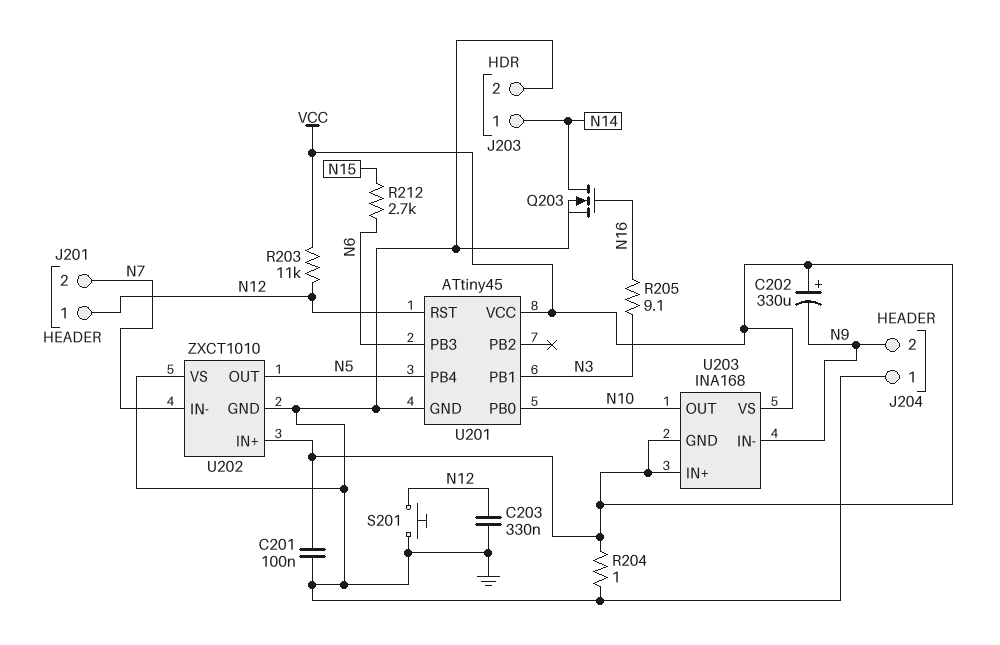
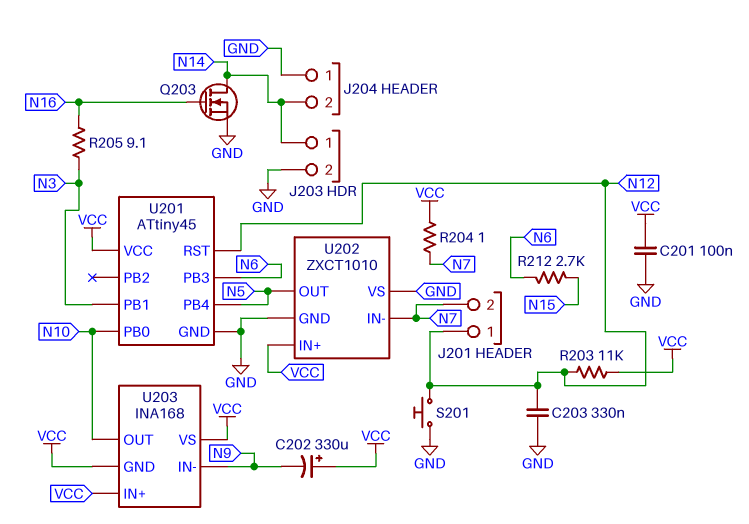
J204 pin 2: N9 -> N14
R204: 1 (GND, VCC) -> 1 (N7, VCC)

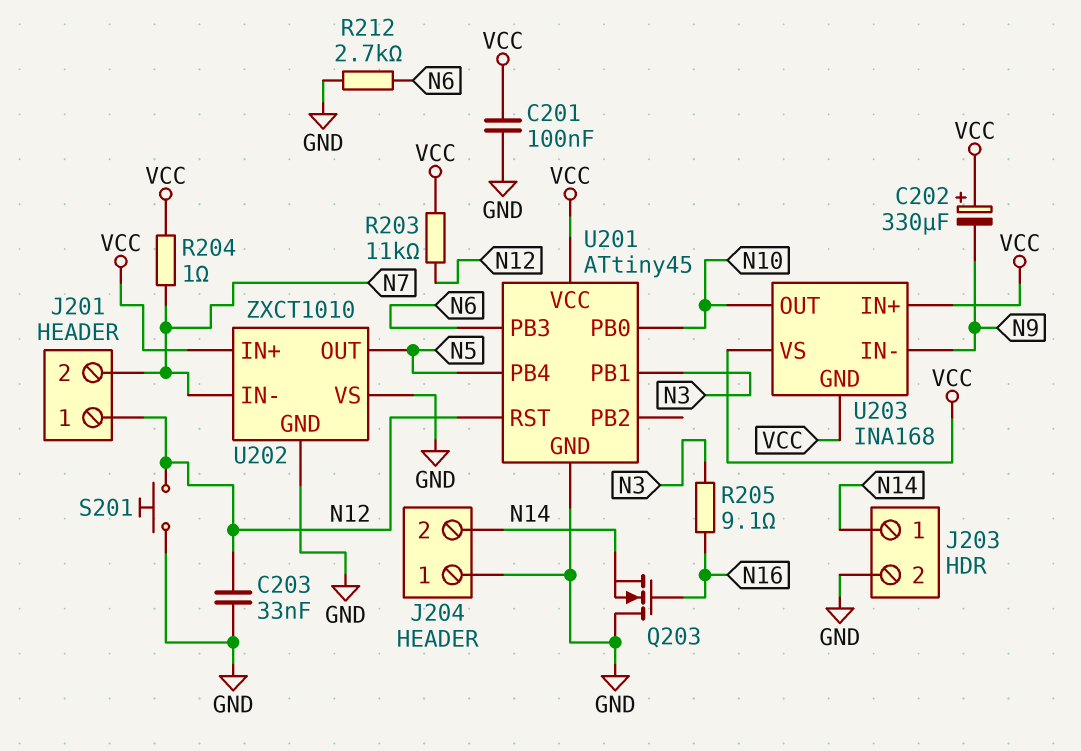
C203: 330nF (GND, N12) -> 33nF (GND, N12)
Q203: NMOS (G N16, D N14, S GND) -> NMOS (G N16, D GND, S N14)
R212: 2.7k (N6, N15) -> 2.7k (GND, N6)

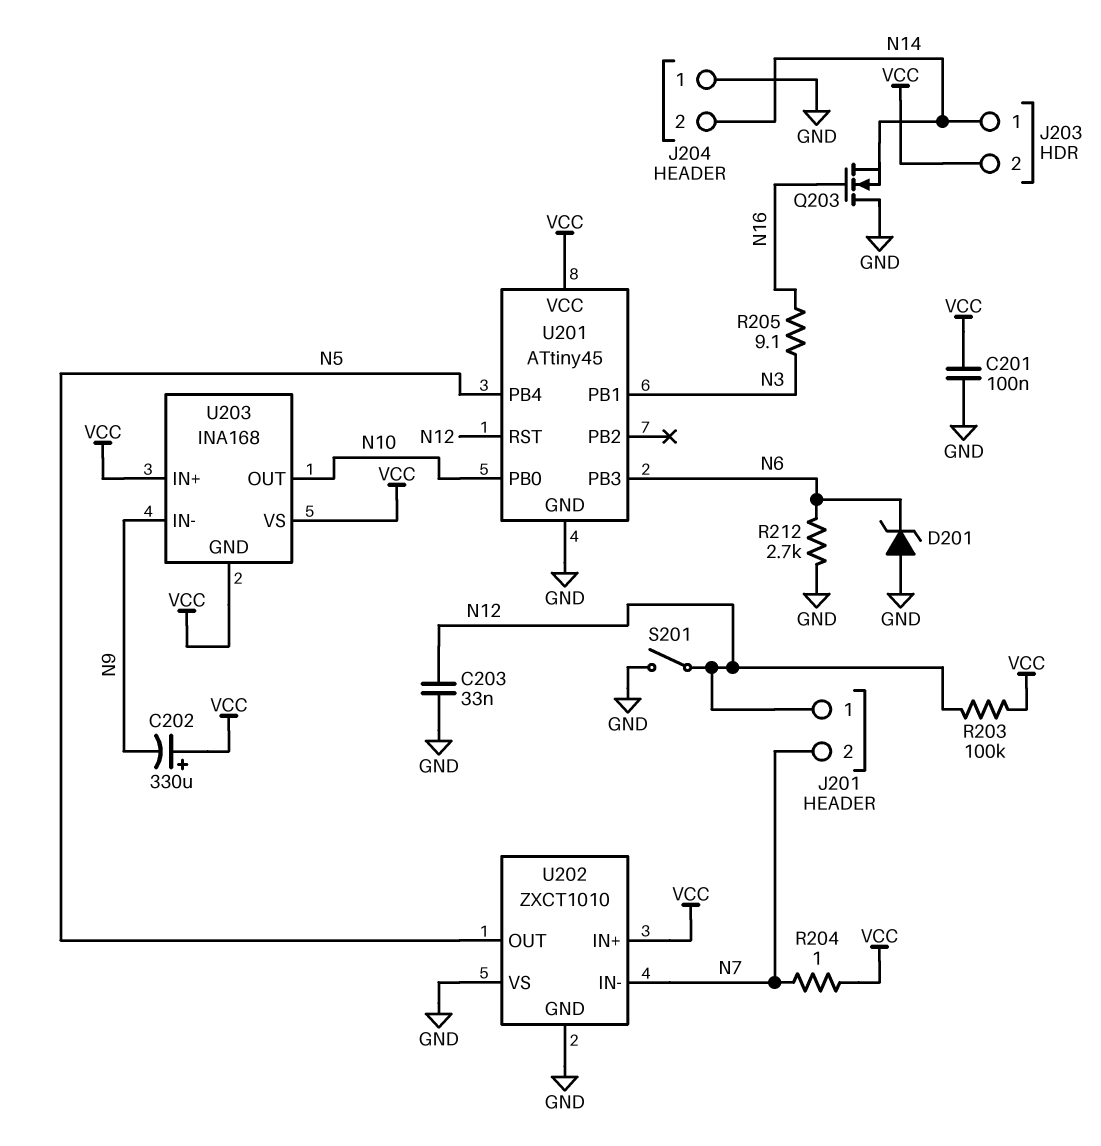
D201: none -> zener (A GND, K N6)
J203 pin 2: GND -> VCC
R203: 11k (N12, VCC) -> 100k (N12, VCC)
S201: button (GND, N12) -> switch (GND, N12)

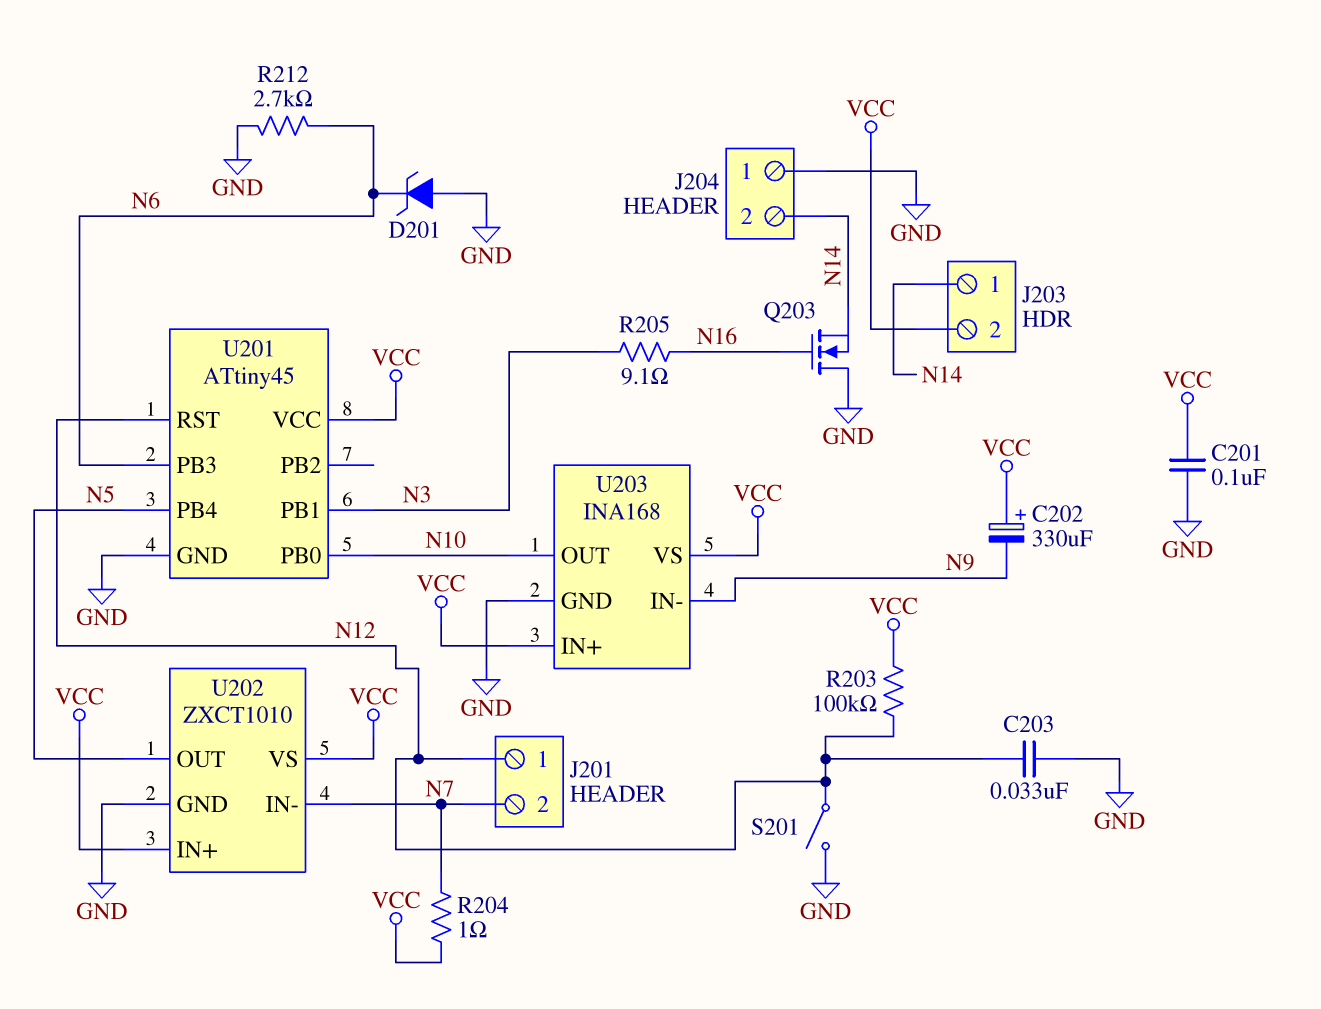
U202 pin VS: GND -> VCC
U203 pin GND: VCC -> GND

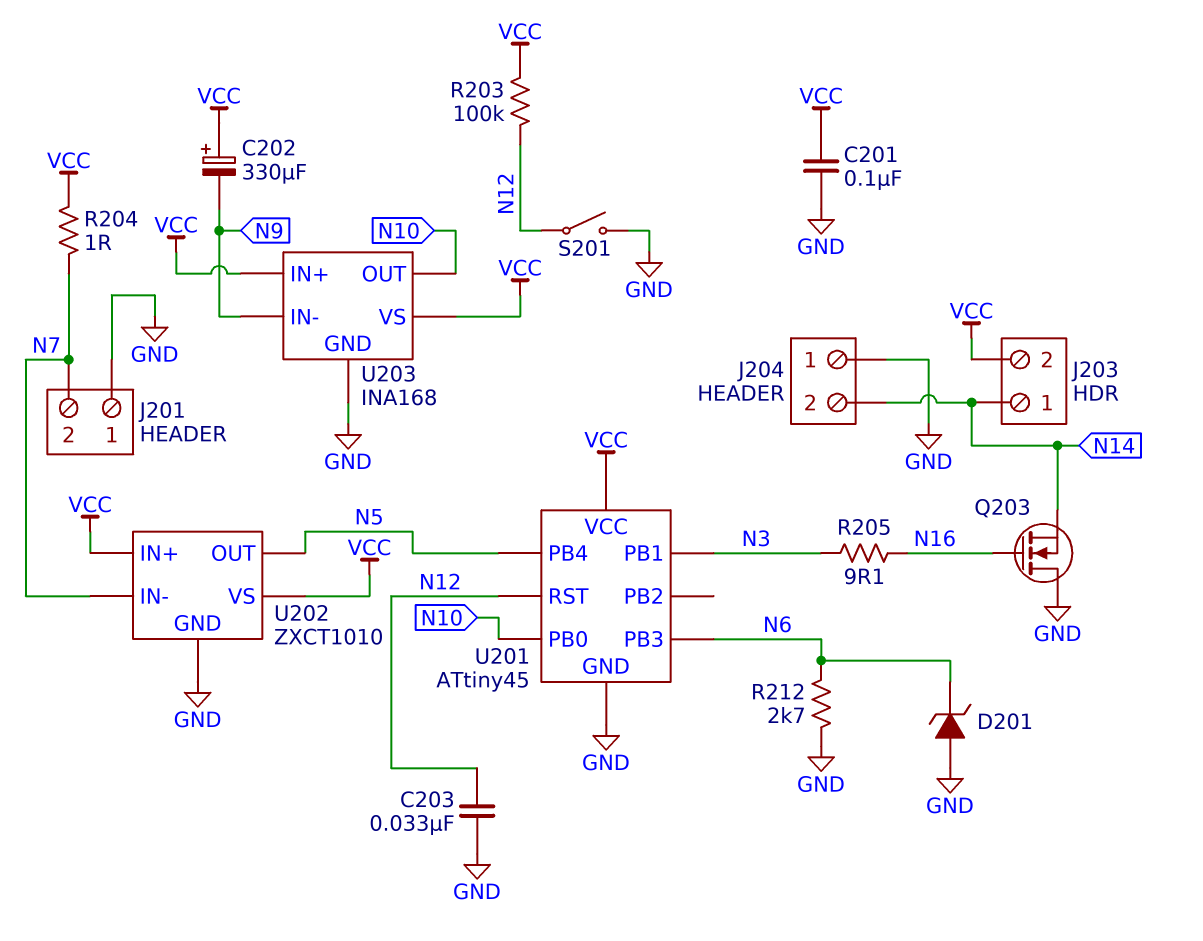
J201 pin 1: N12 -> GND

